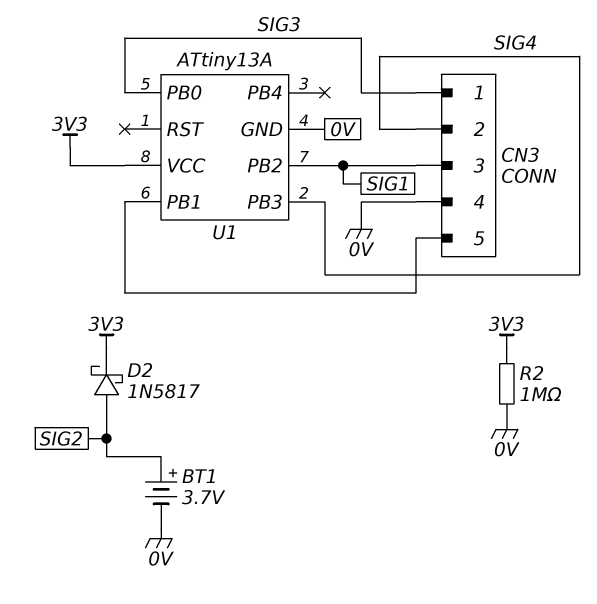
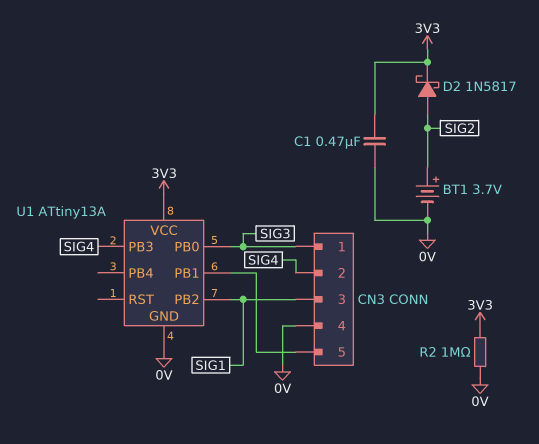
C1: none -> 470nF (0V, 3V3)

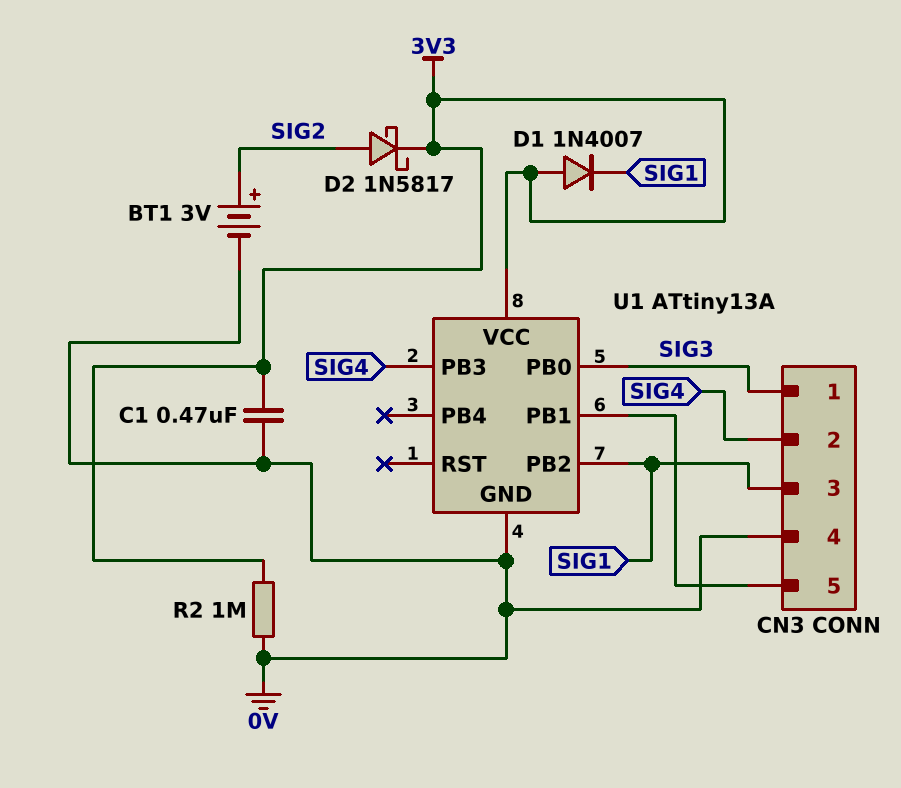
BT1: 3.7V (plus SIG2, minus 0V) -> 3V (plus SIG2, minus 0V)
D1: none -> diode 1N4007 (A 3V3, K SIG1)

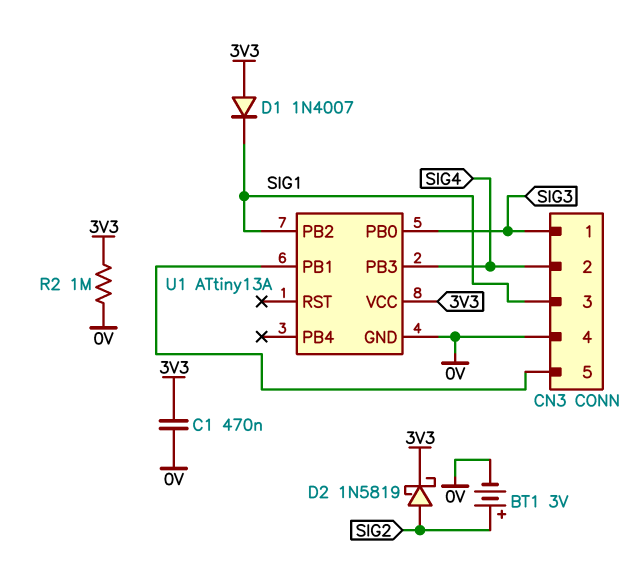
D2: schottky 1N5817 (A SIG2, K 3V3) -> schottky 1N5819 (A SIG2, K 3V3)

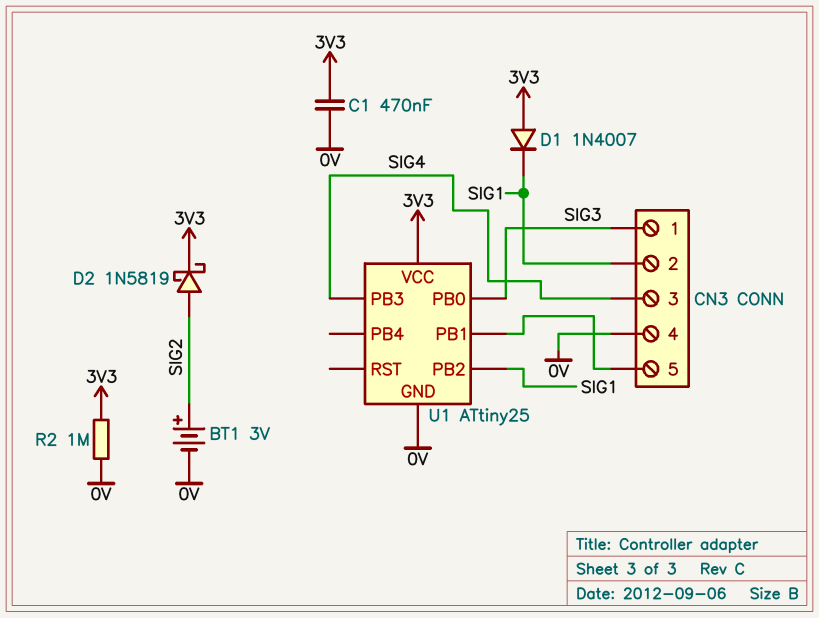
CN3 pin 2: SIG4 -> SIG1
CN3 pin 3: SIG1 -> SIG4
U1: ATtiny13A -> ATtiny25

